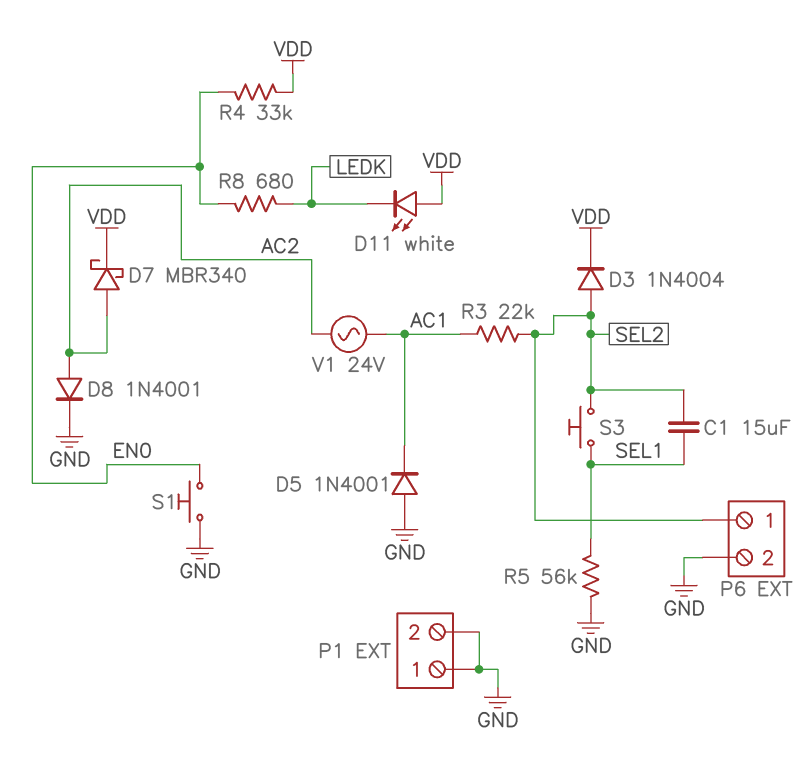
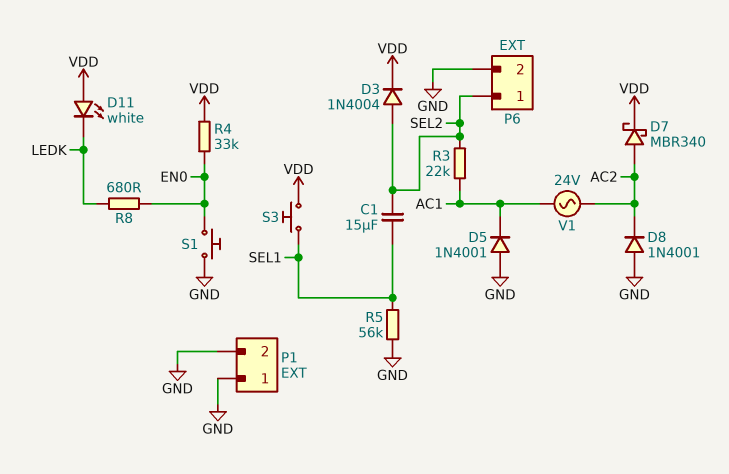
D8: diode 1N4001 (A AC2, K GND) -> diode 1N4001 (A GND, K AC2)
S3: button (SEL1, SEL2) -> button (SEL1, VDD)

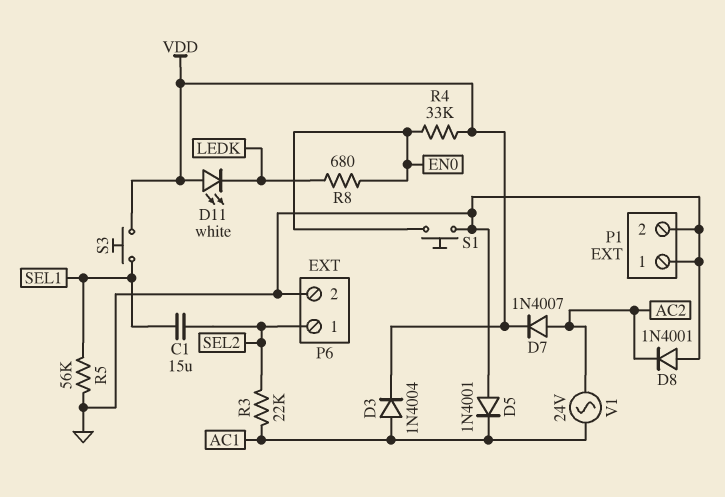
D3: diode 1N4004 (A SEL2, K VDD) -> diode 1N4004 (A AC1, K VDD)
D7: schottky MBR340 (A AC2, K VDD) -> diode 1N4007 (A AC2, K VDD)

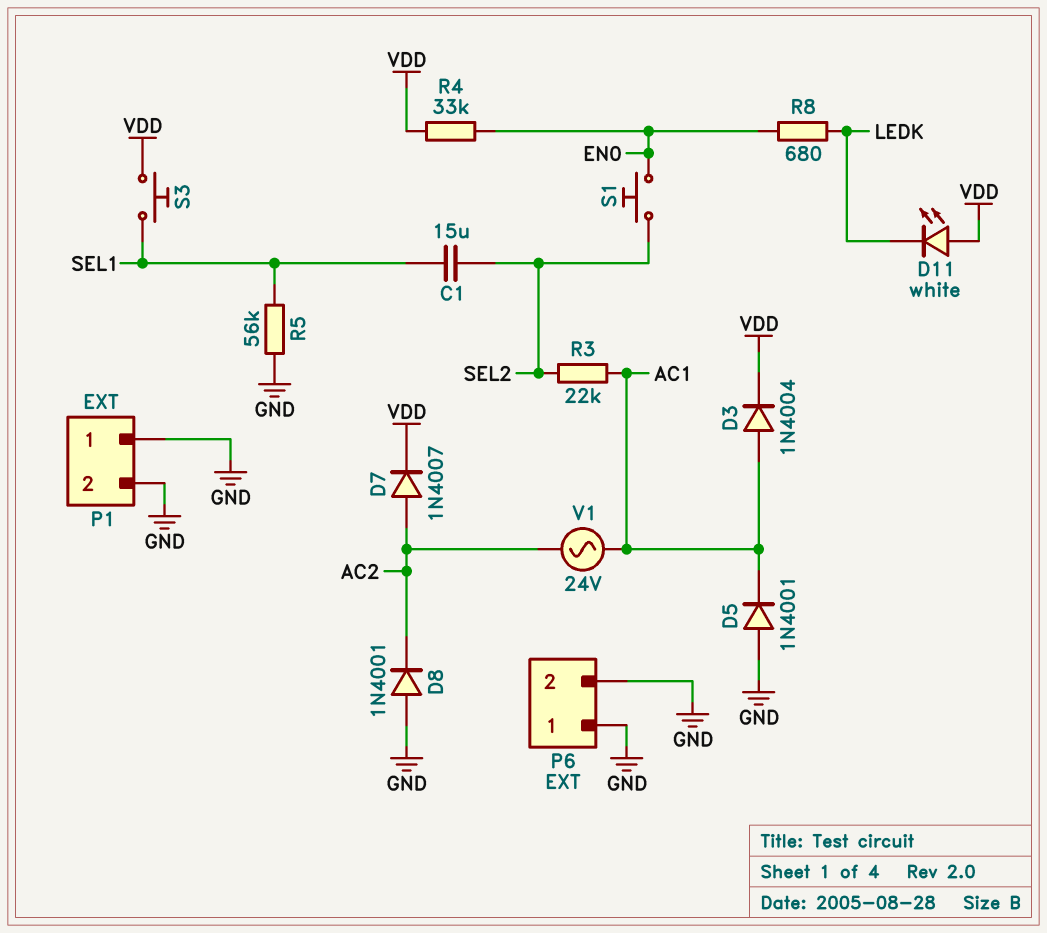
P6 pin 1: SEL2 -> GND
S1: button (EN0, GND) -> button (EN0, SEL2)

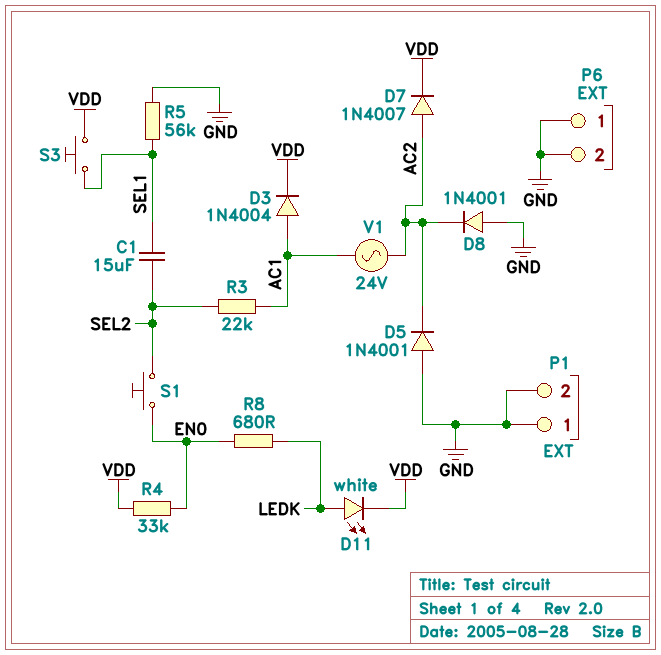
D5: diode 1N4001 (A GND, K AC1) -> diode 1N4001 (A GND, K AC2)
D11: LED white (A VDD, K LEDK) -> LED white (A LEDK, K VDD)

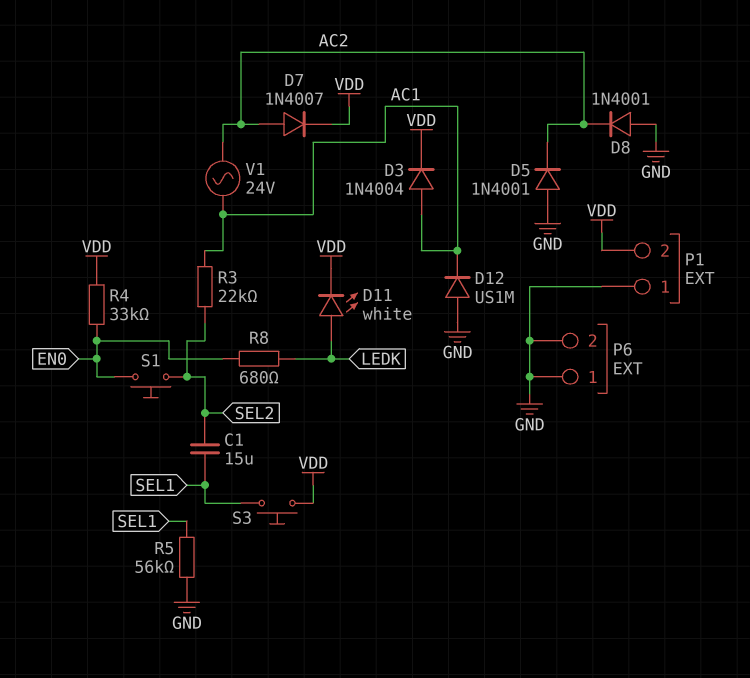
D12: none -> diode US1M (A GND, K AC1)
P1 pin 2: GND -> VDD

